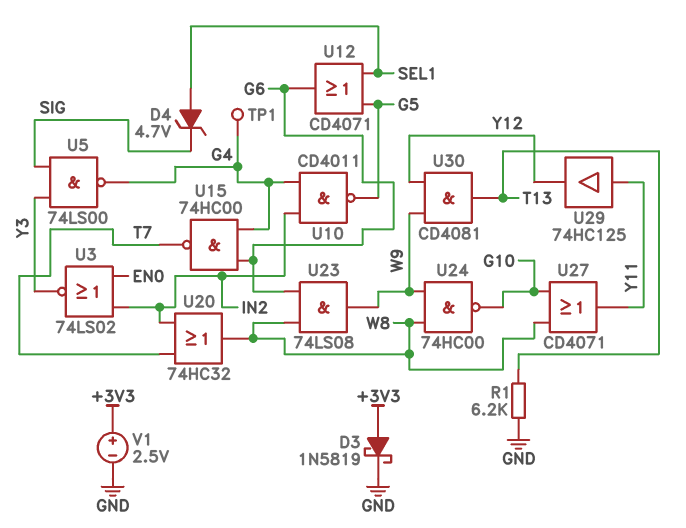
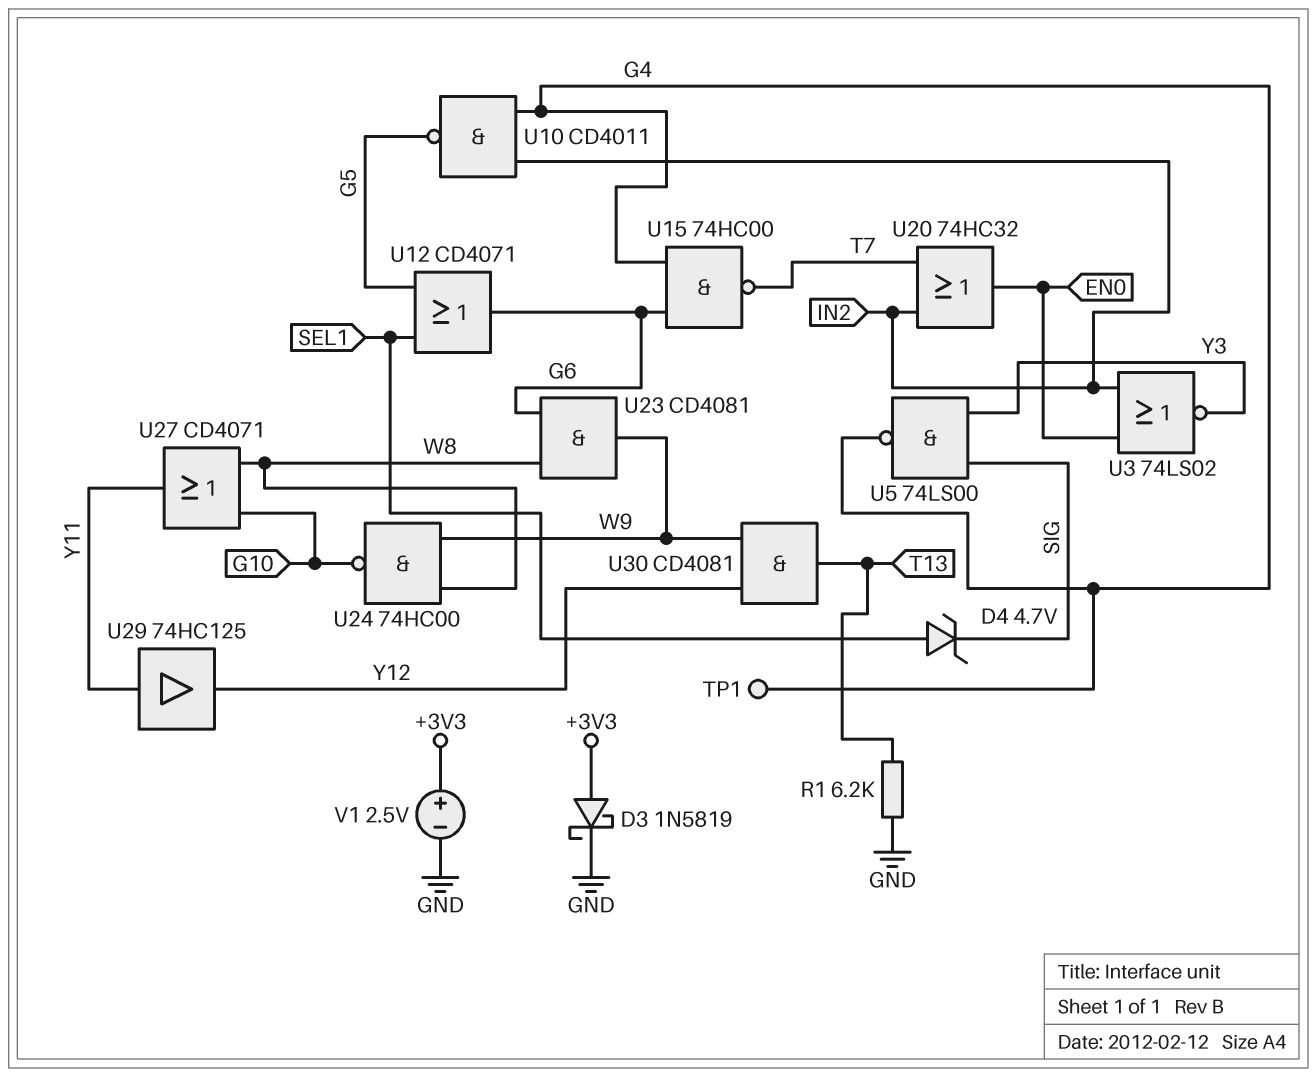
U20: OR 74HC32 (in IN2, in T7, out W8) -> OR 74HC32 (in IN2, in T7, out EN0)
U23: AND 74LS08 (in G6, in W8, out W9) -> AND CD4081 (in G6, in W8, out W9)

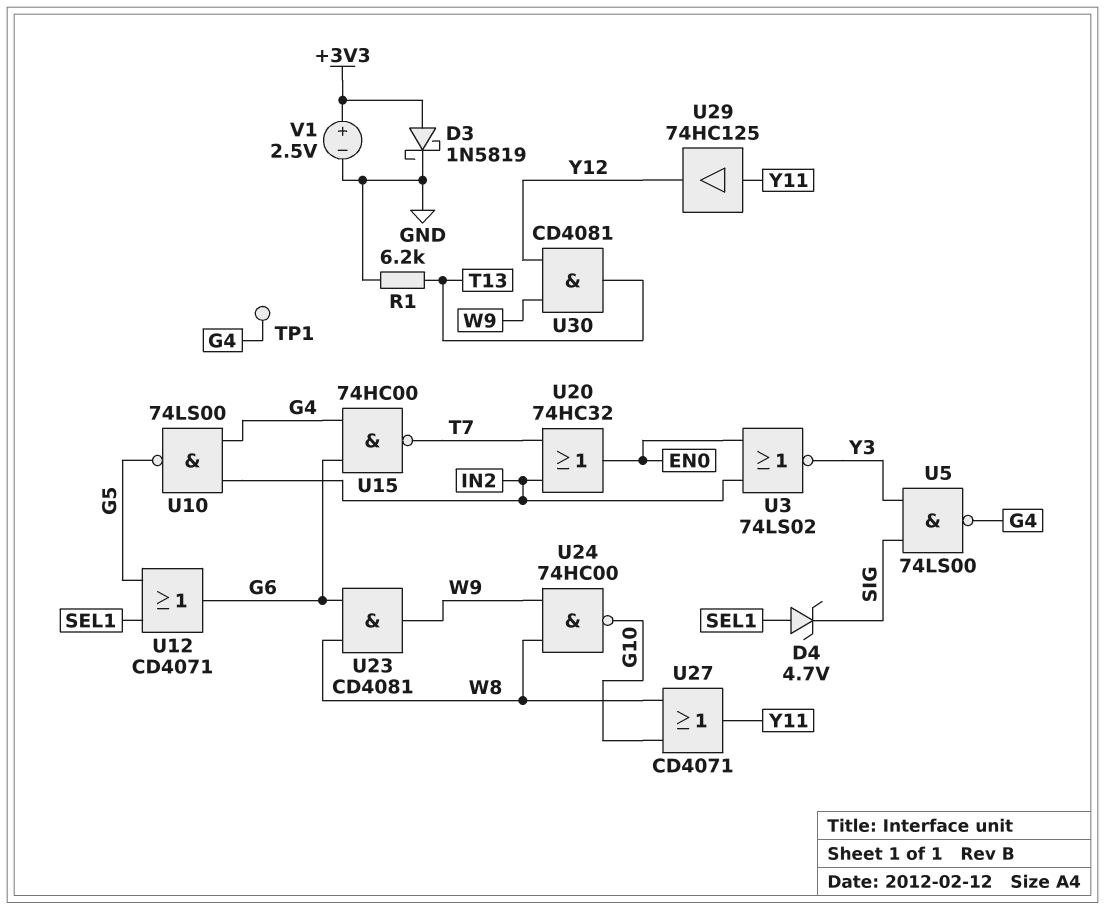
U10: NAND CD4011 (in G4, in IN2, out G5) -> NAND 74LS00 (in G4, in IN2, out G5)

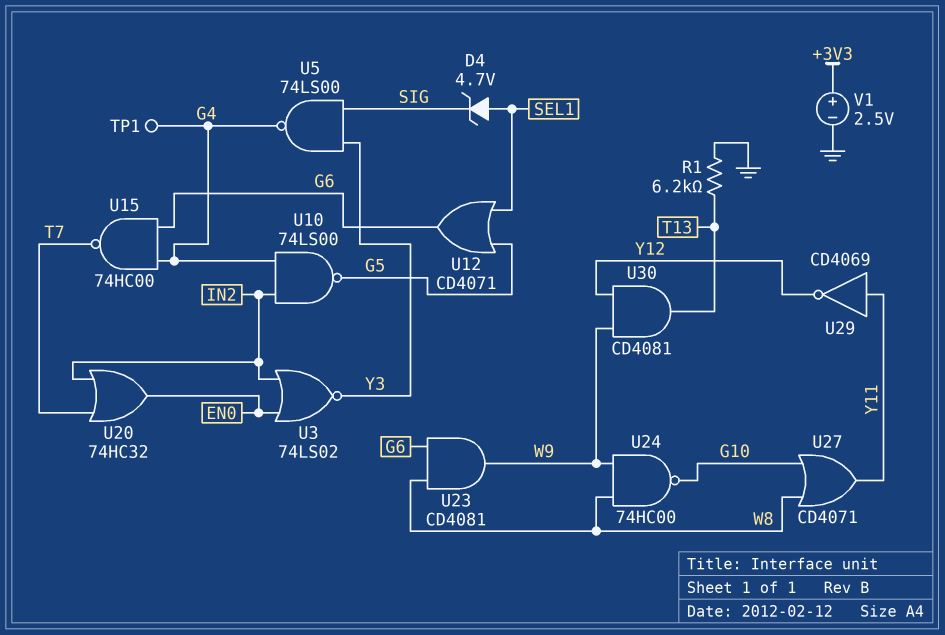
D3: schottky 1N5819 (A +3V3, K GND) -> none
U29: buffer 74HC125 (in Y11, out Y12) -> NOT CD4069 (in Y11, out Y12)

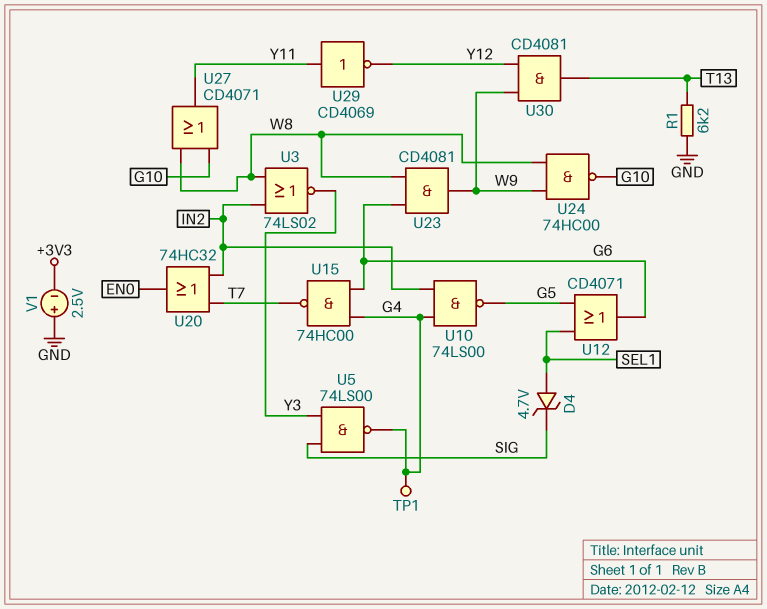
U3: NOR 74LS02 (in EN0, in IN2, out Y3) -> NOR 74LS02 (in IN2, in W8, out Y3)
V1: 2.5V (plus +3V3, minus GND) -> 2.5V (plus GND, minus +3V3)

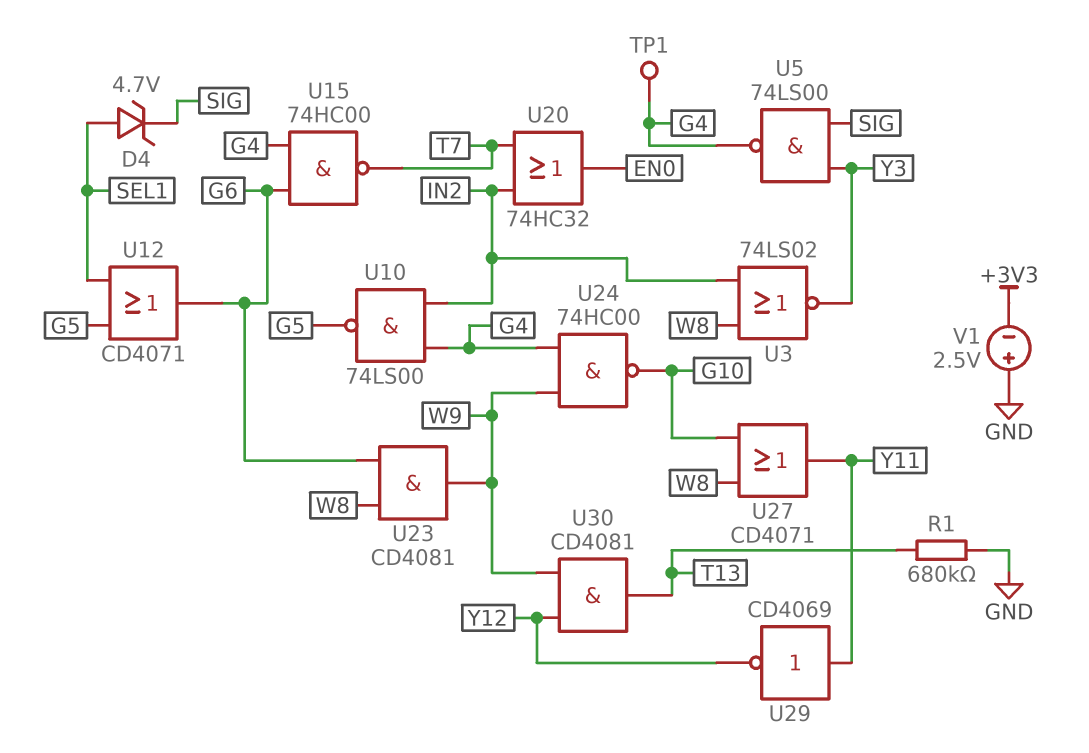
R1: 6.2k (GND, T13) -> 680k (GND, T13)
U24: NAND 74HC00 (in W8, in W9, out G10) -> NAND 74HC00 (in G4, in W9, out G10)

